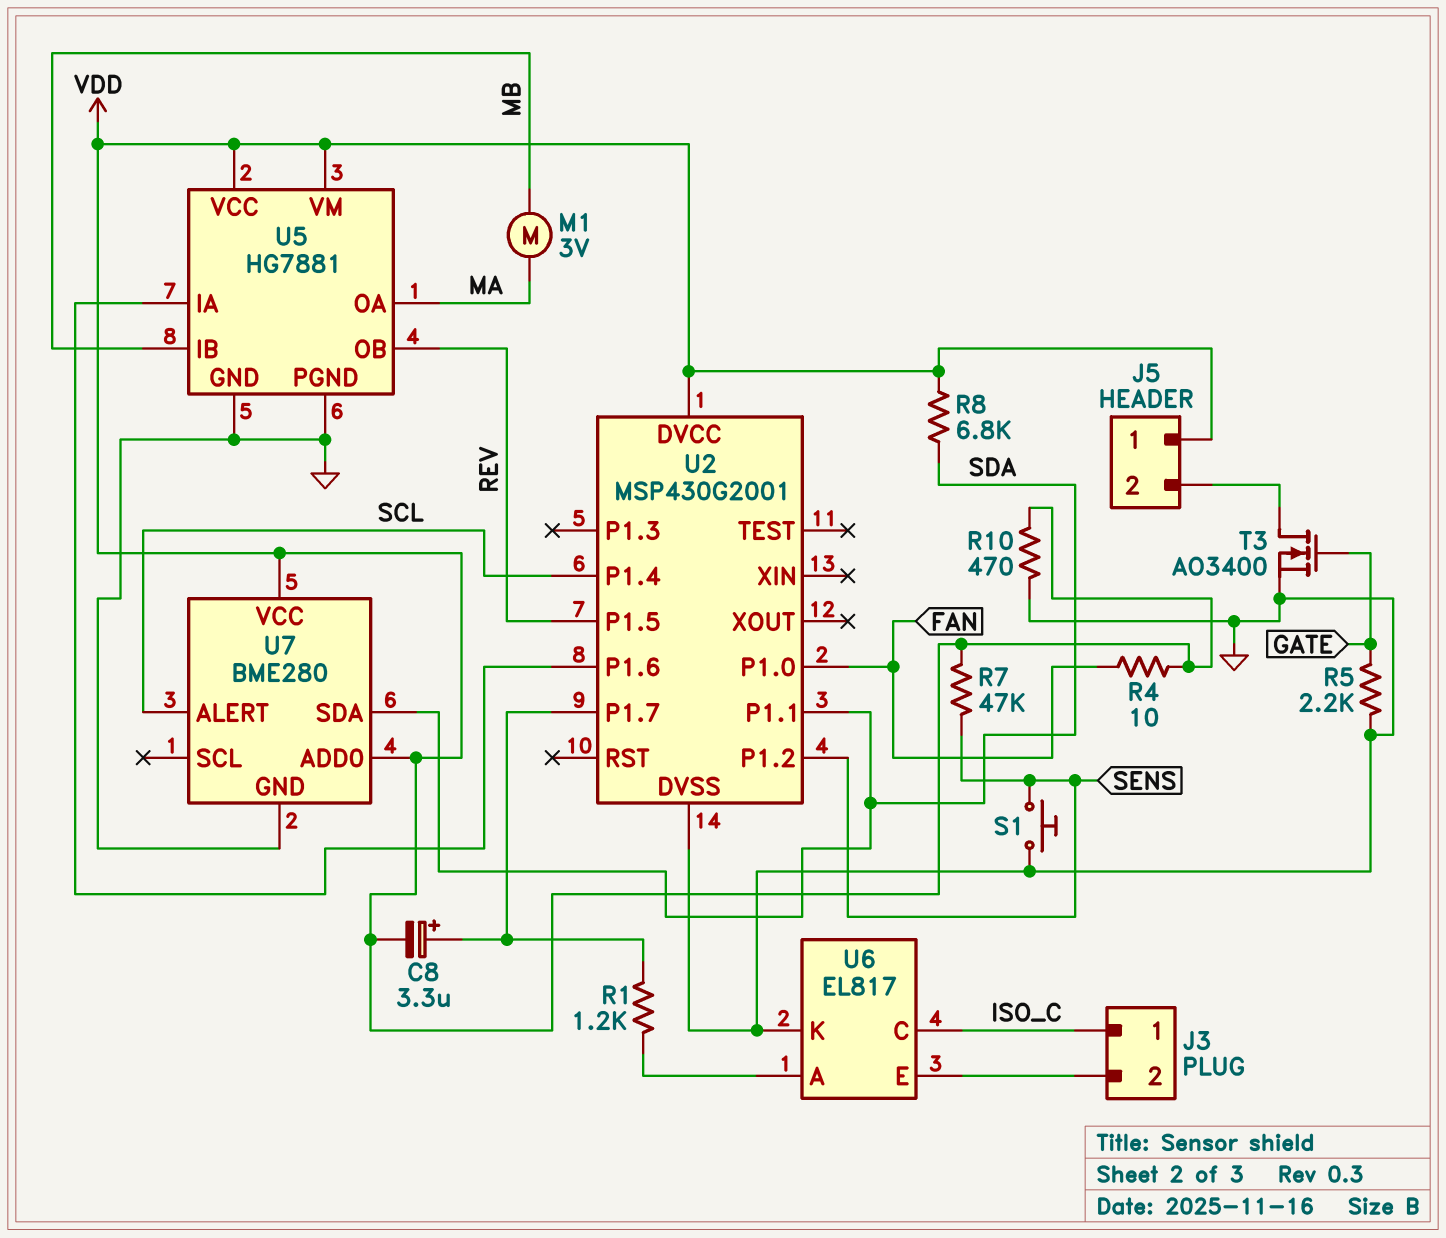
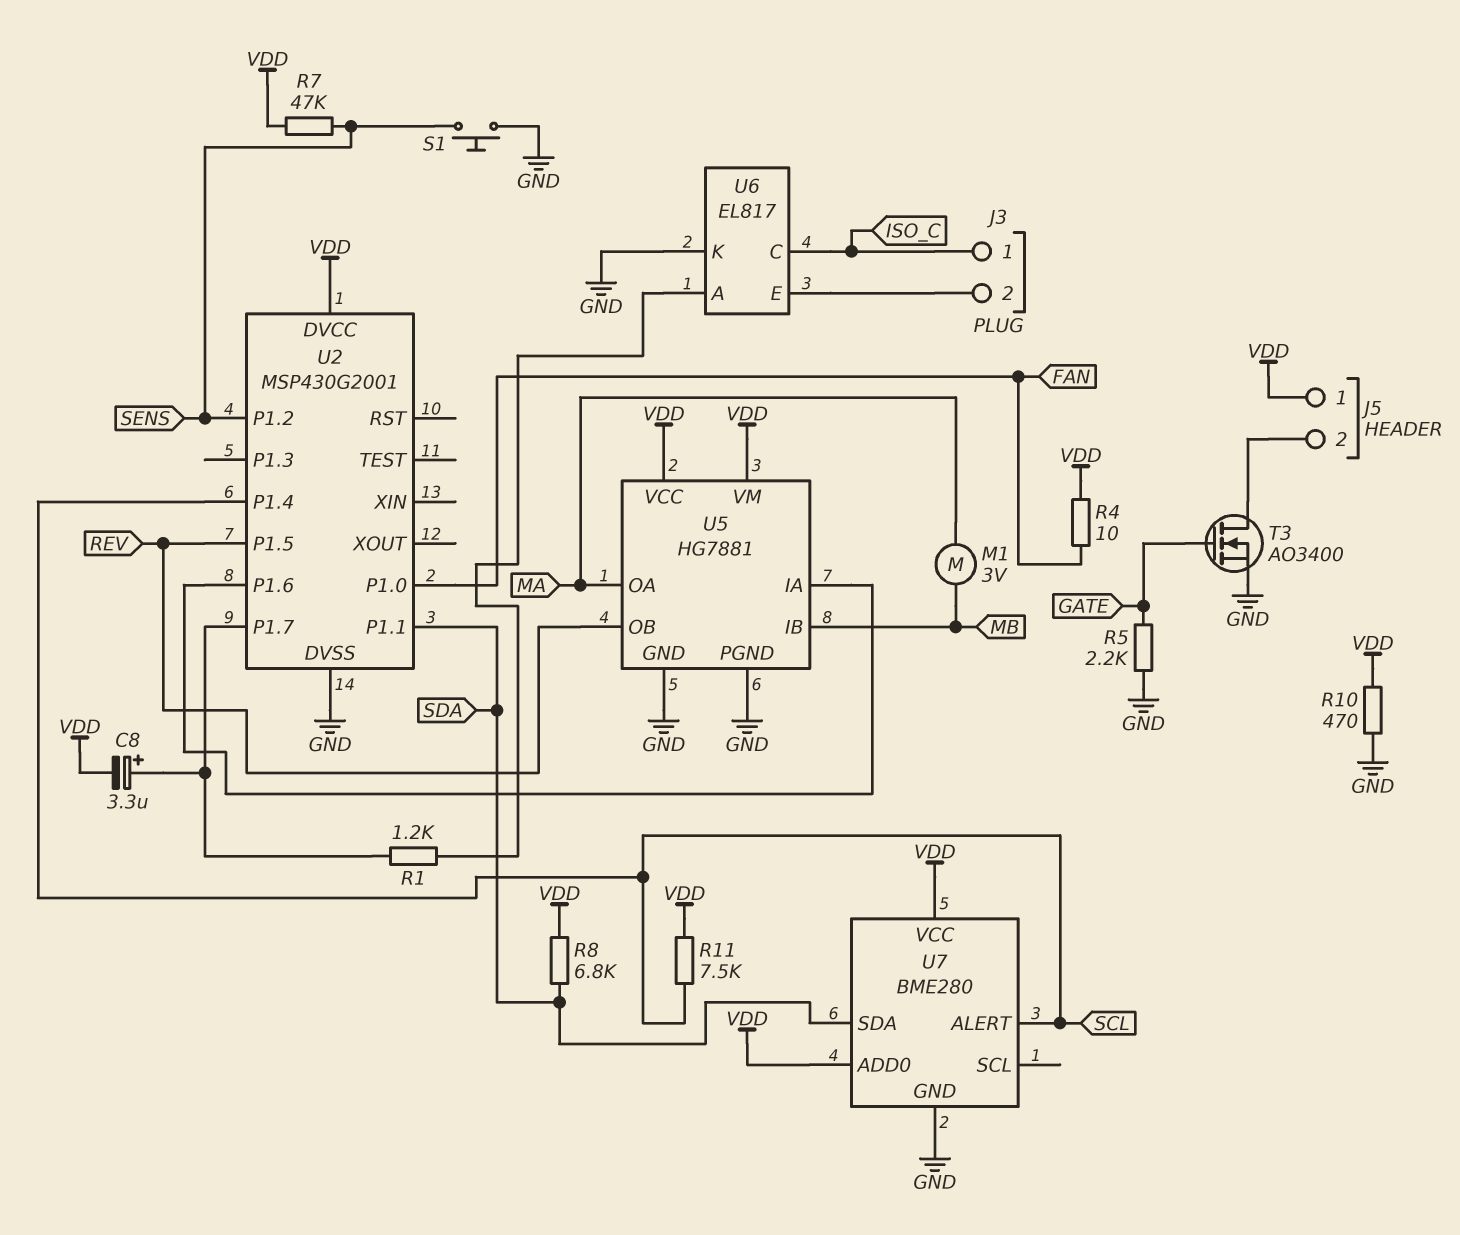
R11: none -> 7.5k (SCL, VDD)

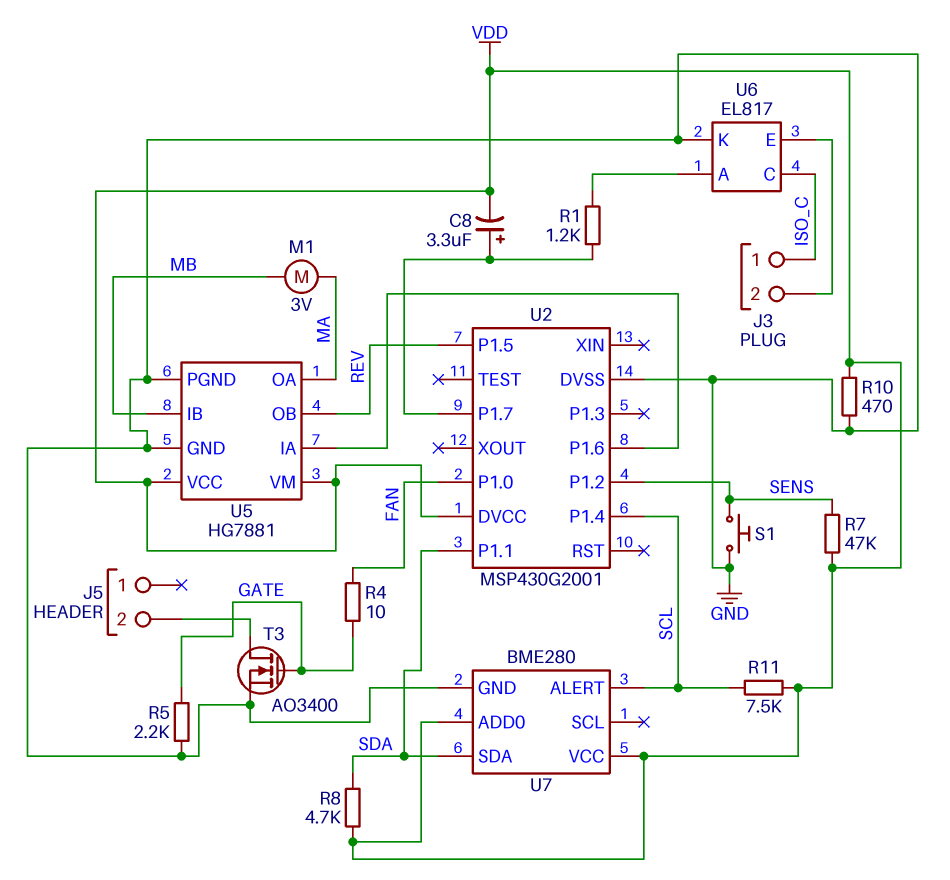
J5 pin 1: VDD -> none
R4: 10 (FAN, VDD) -> 10 (FAN, GATE)
R8: 6.8k (SDA, VDD) -> 4.7k (SDA, VDD)

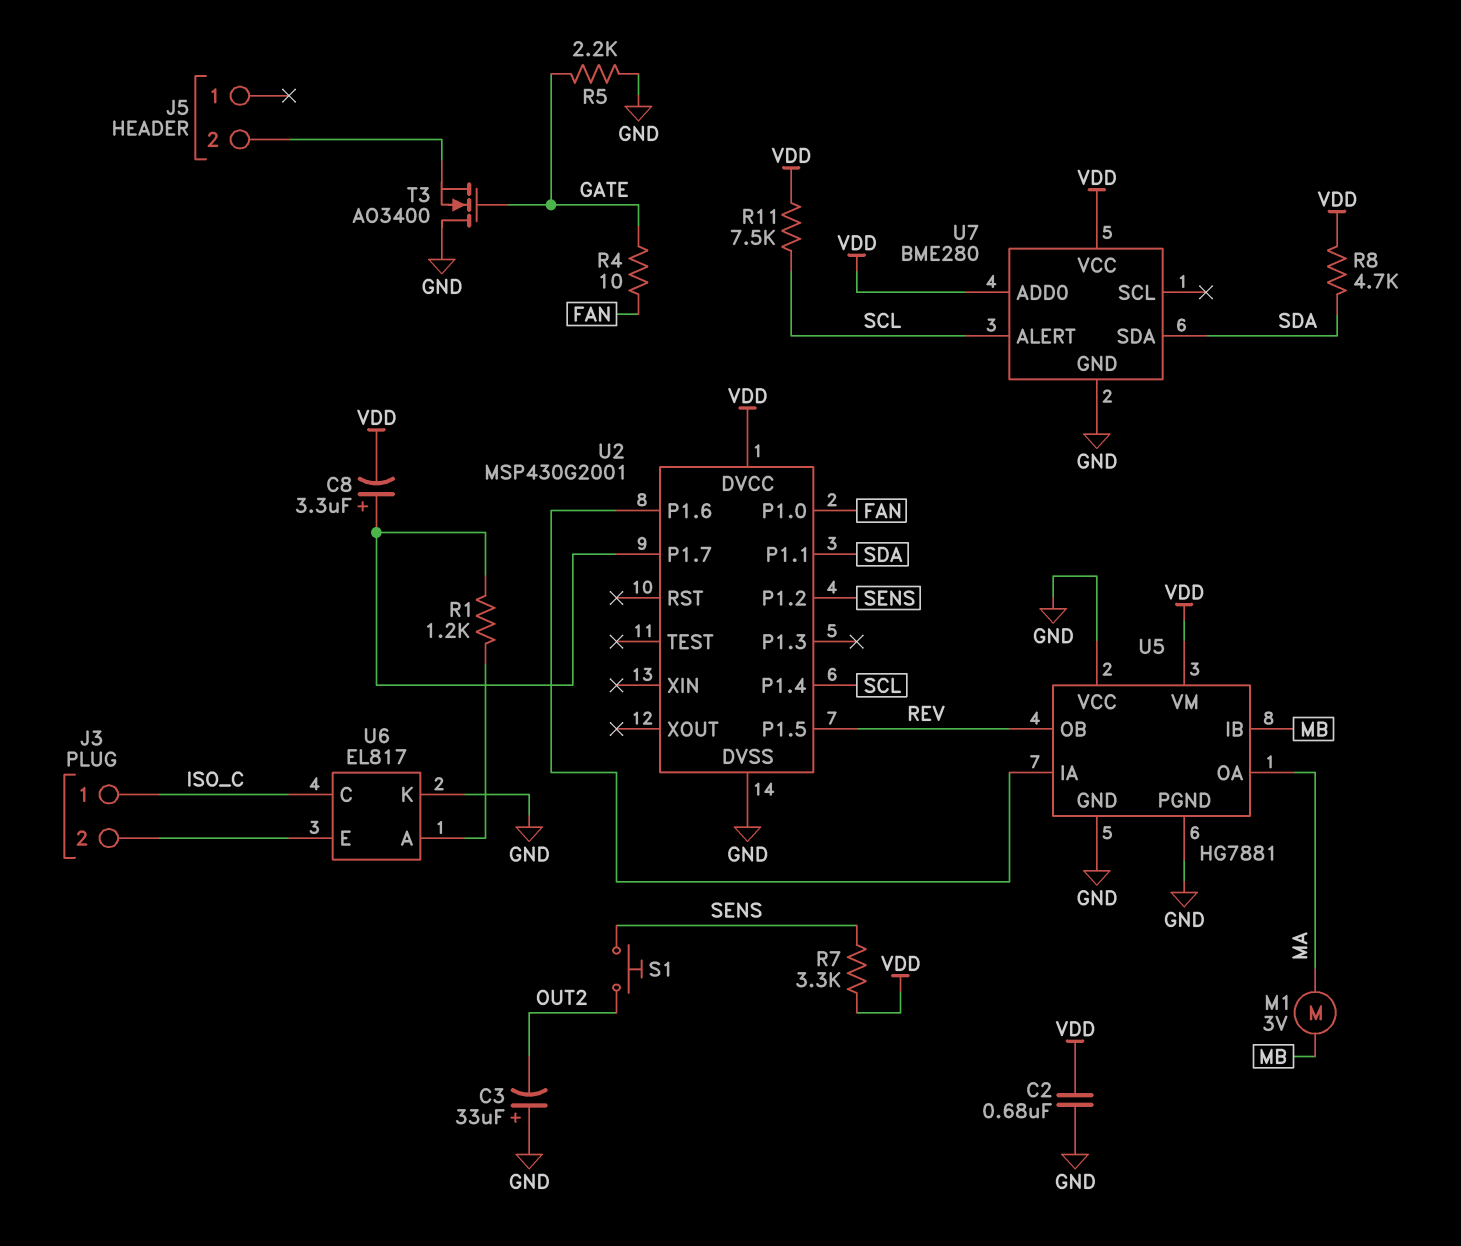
C2: none -> 680nF (GND, VDD)
C3: none -> 33uF (plus GND, minus OUT2)
R7: 47k (SENS, VDD) -> 3.3k (SENS, VDD)
R10: 470 (GND, VDD) -> none
S1: button (GND, SENS) -> button (OUT2, SENS)
T3: NMOS AO3400 (G GATE, D J5/2, S GND) -> NMOS AO3400 (G GATE, D GND, S J5/2)
U5 pin VCC: VDD -> GND

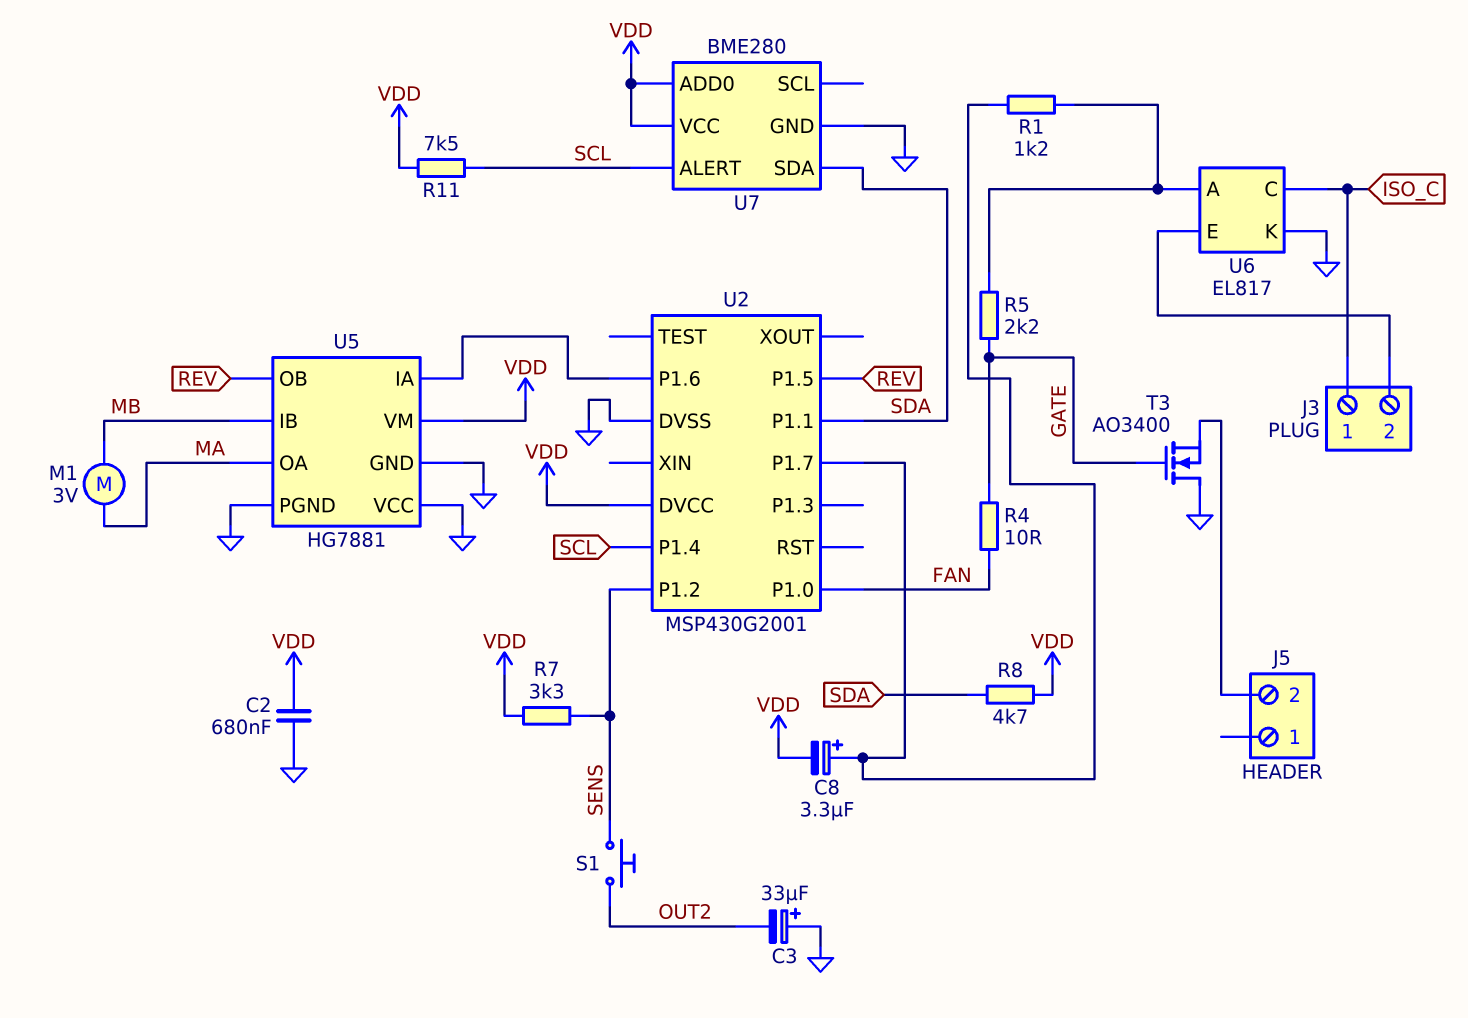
R5: 2.2k (GATE, GND) -> 2.2k (GATE, U6/A)

